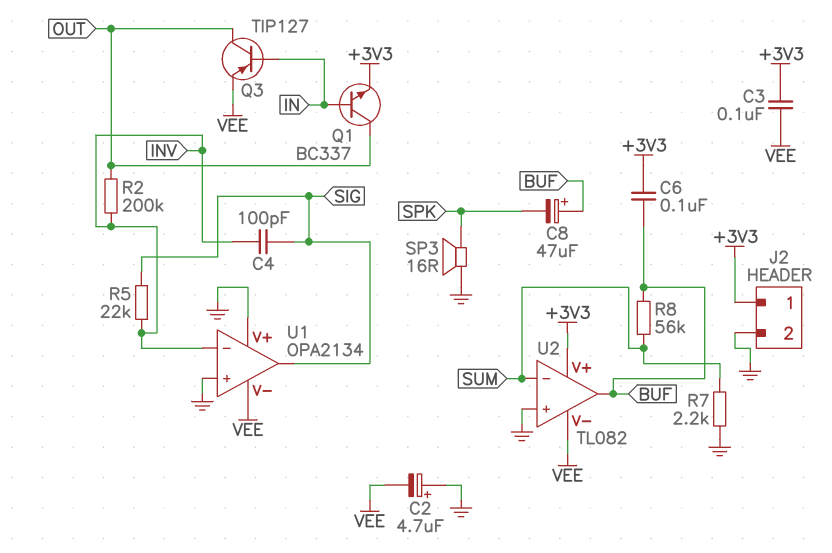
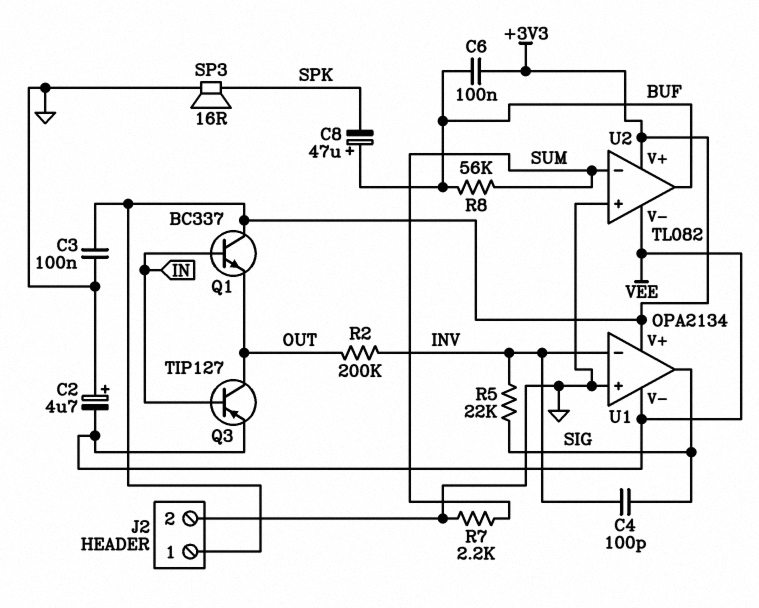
C3: 100nF (+3V3, VEE) -> 100nF (+3V3, GND)
Q1: NPN BC337 (B IN, C OUT, E +3V3) -> NPN BC337 (B IN, C +3V3, E OUT)
U1 pin V+: GND -> +3V3

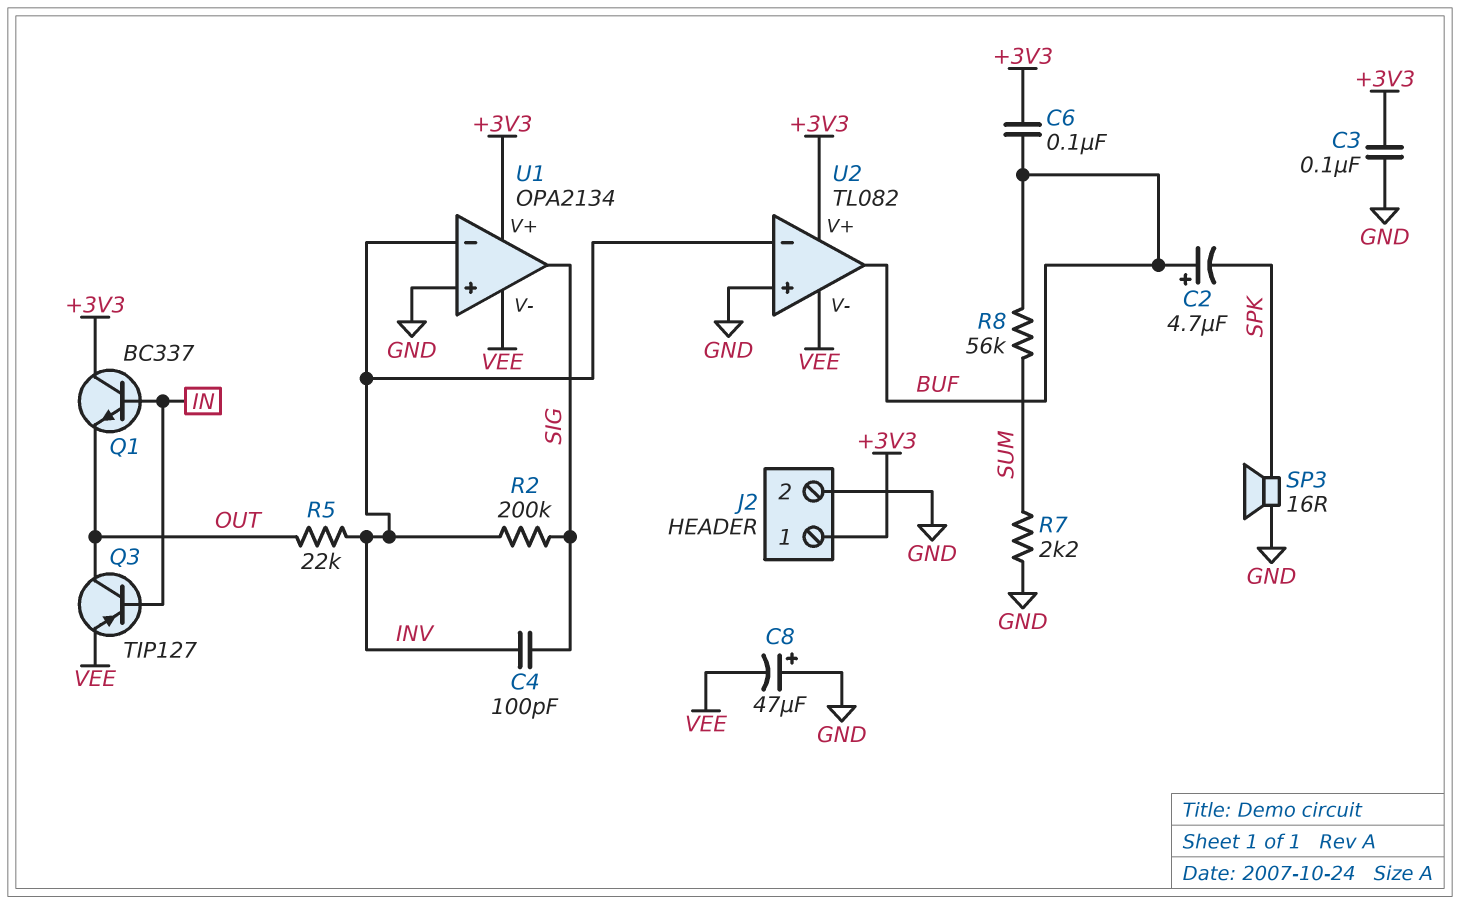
C2: 4.7uF (plus GND, minus VEE) -> 4.7uF (plus BUF, minus SPK)
C8: 47uF (plus BUF, minus SPK) -> 47uF (plus GND, minus VEE)
R2: 200k (INV, OUT) -> 200k (INV, SIG)
R5: 22k (INV, SIG) -> 22k (INV, OUT)
U2 pin in-: SUM -> INV

